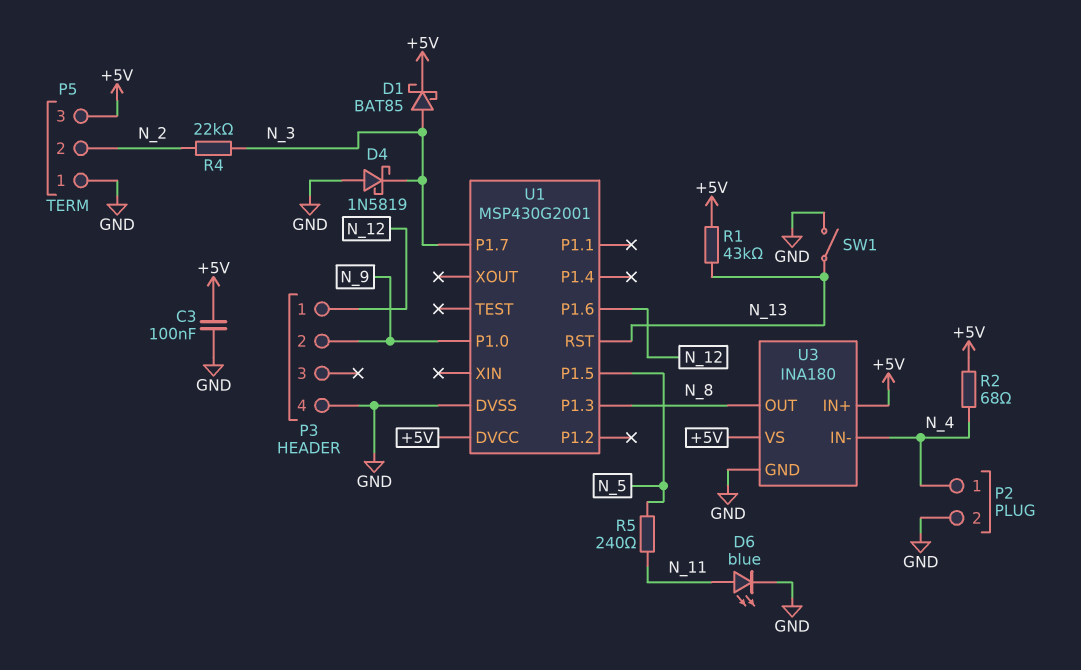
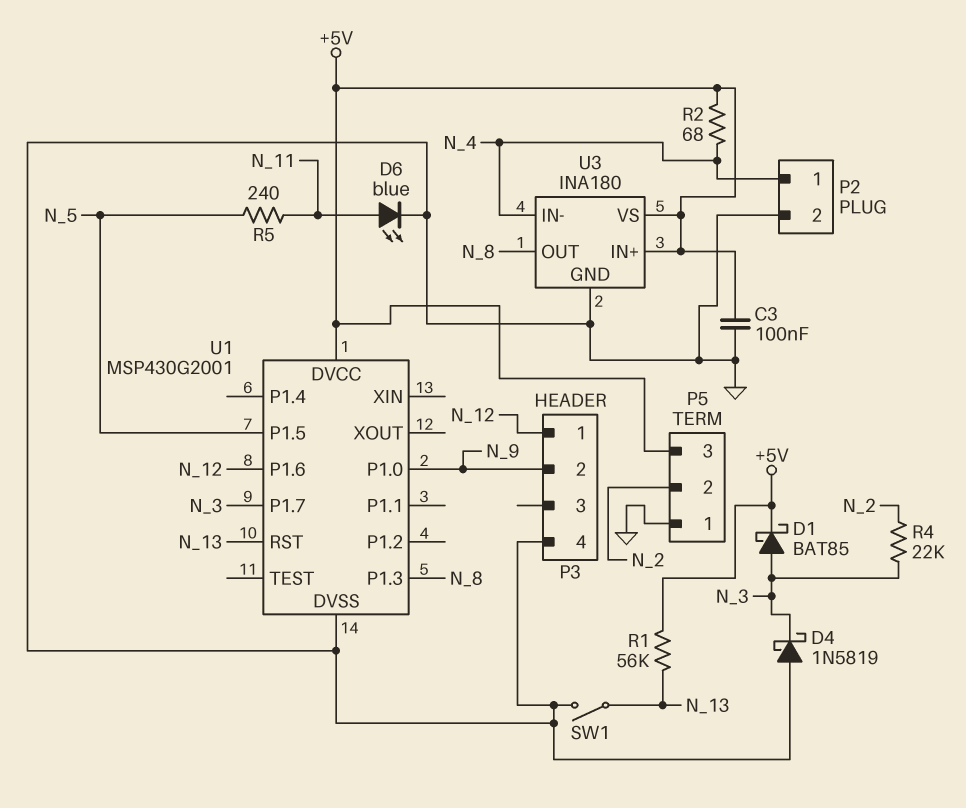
R1: 43k (+5V, N_13) -> 56k (+5V, N_13)

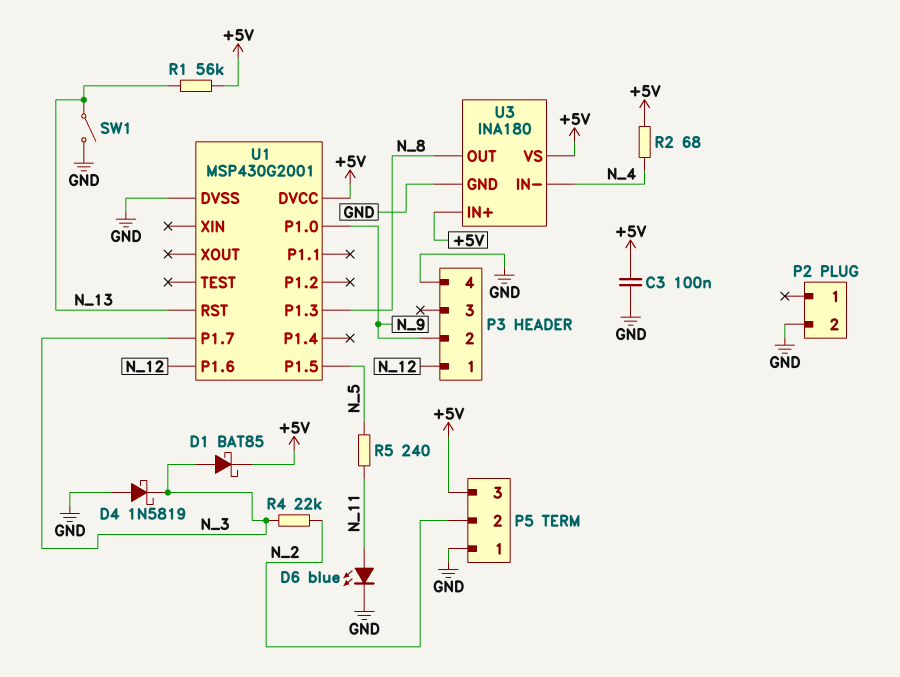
P2 pin 1: N_4 -> none

